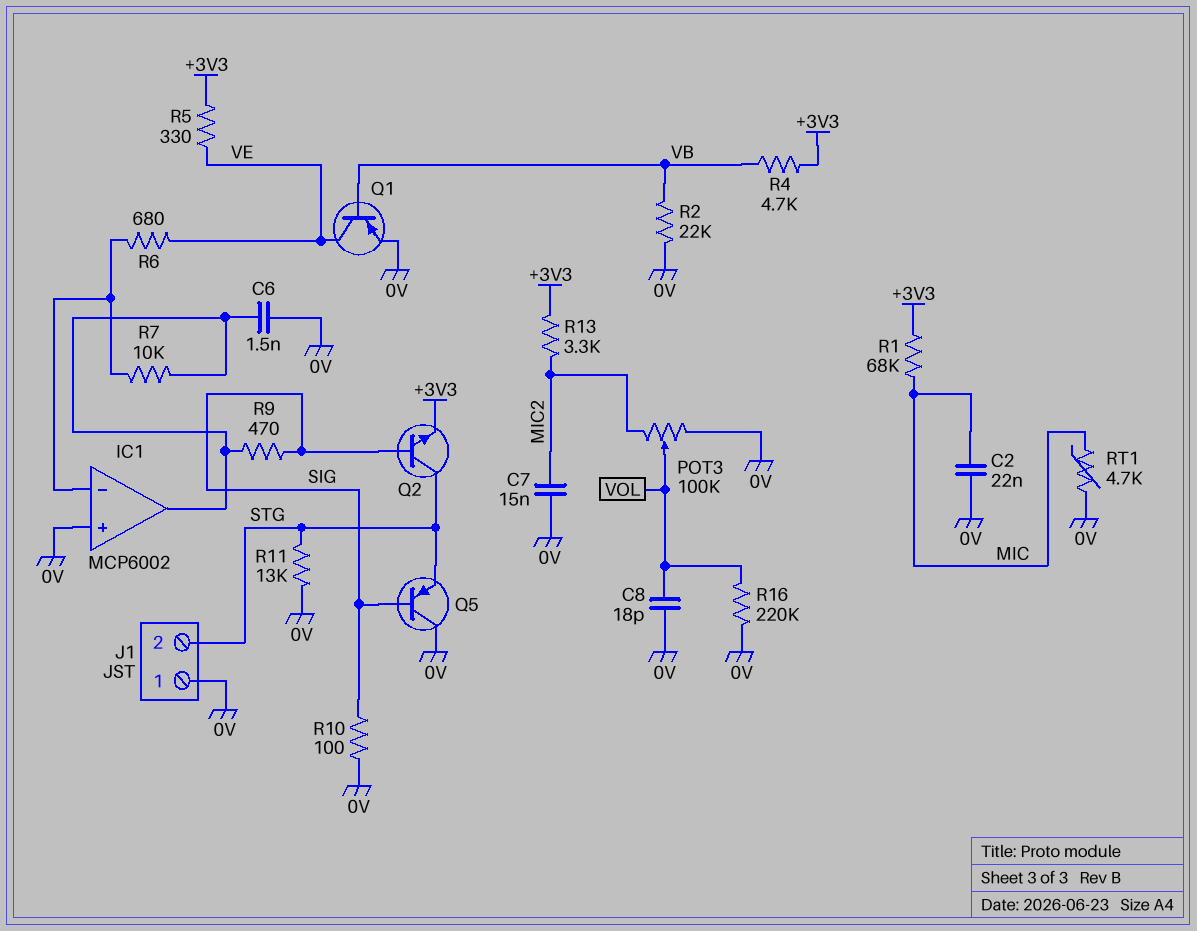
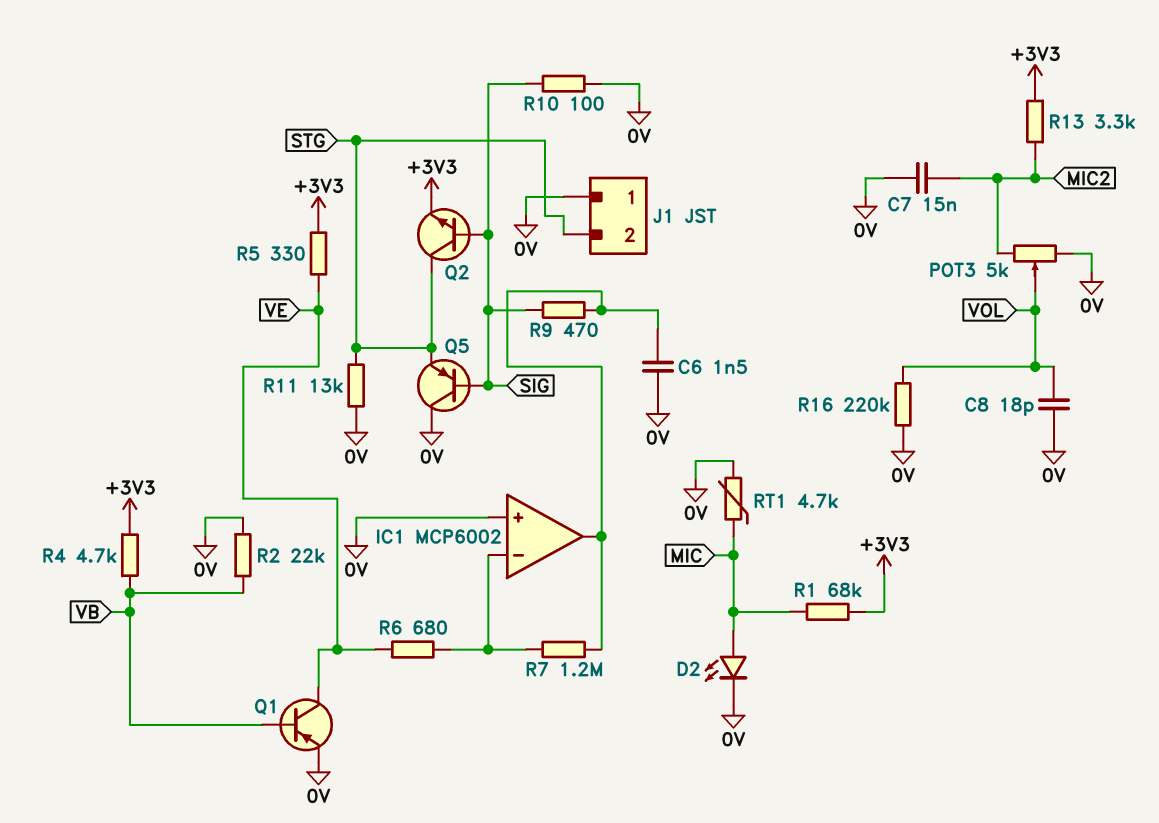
C2: 22nF (0V, MIC) -> none
D2: none -> LED (A MIC, K 0V)
POT3: 100k (0V, MIC2, wiper VOL) -> 5k (0V, MIC2, wiper VOL)
R7: 10k (IC1/in-, IC1/out) -> 1.2M (IC1/in-, IC1/out)

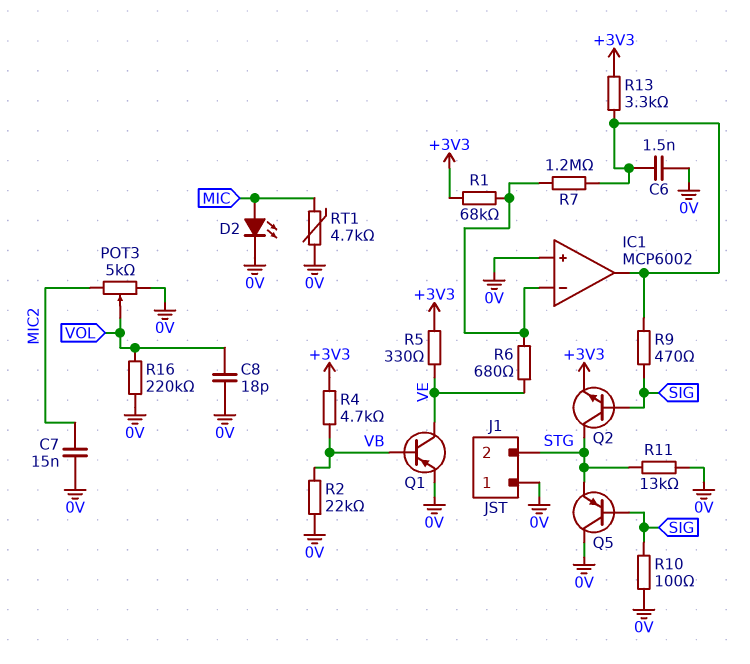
R1: 68k (+3V3, MIC) -> 68k (+3V3, IC1/in-)
R13: 3.3k (+3V3, MIC2) -> 3.3k (+3V3, IC1/out)

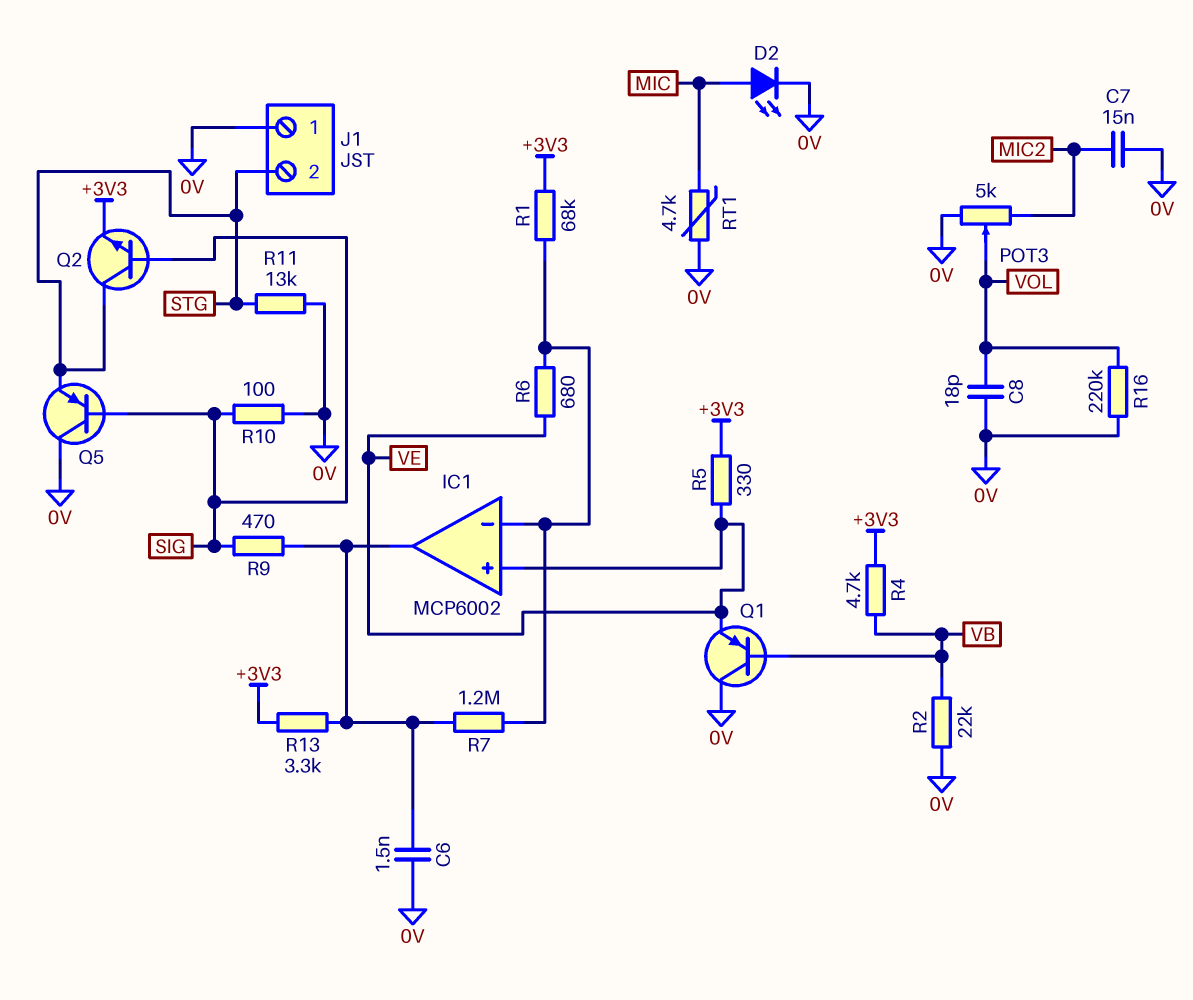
IC1 pin in+: 0V -> VE
Q1: PNP (B VB, C VE, E 0V) -> PNP (B VB, C 0V, E VE)

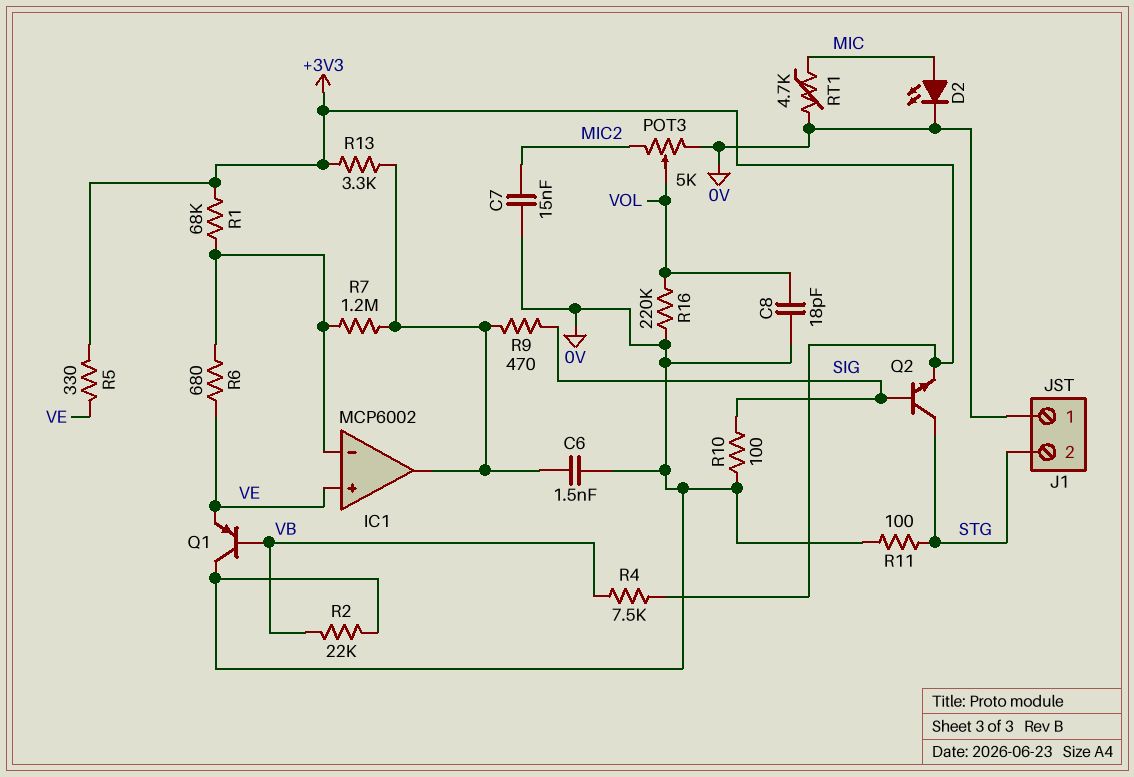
Q5: PNP (B SIG, C 0V, E STG) -> none
R4: 4.7k (+3V3, VB) -> 7.5k (+3V3, VB)
R11: 13k (0V, STG) -> 100 (0V, STG)

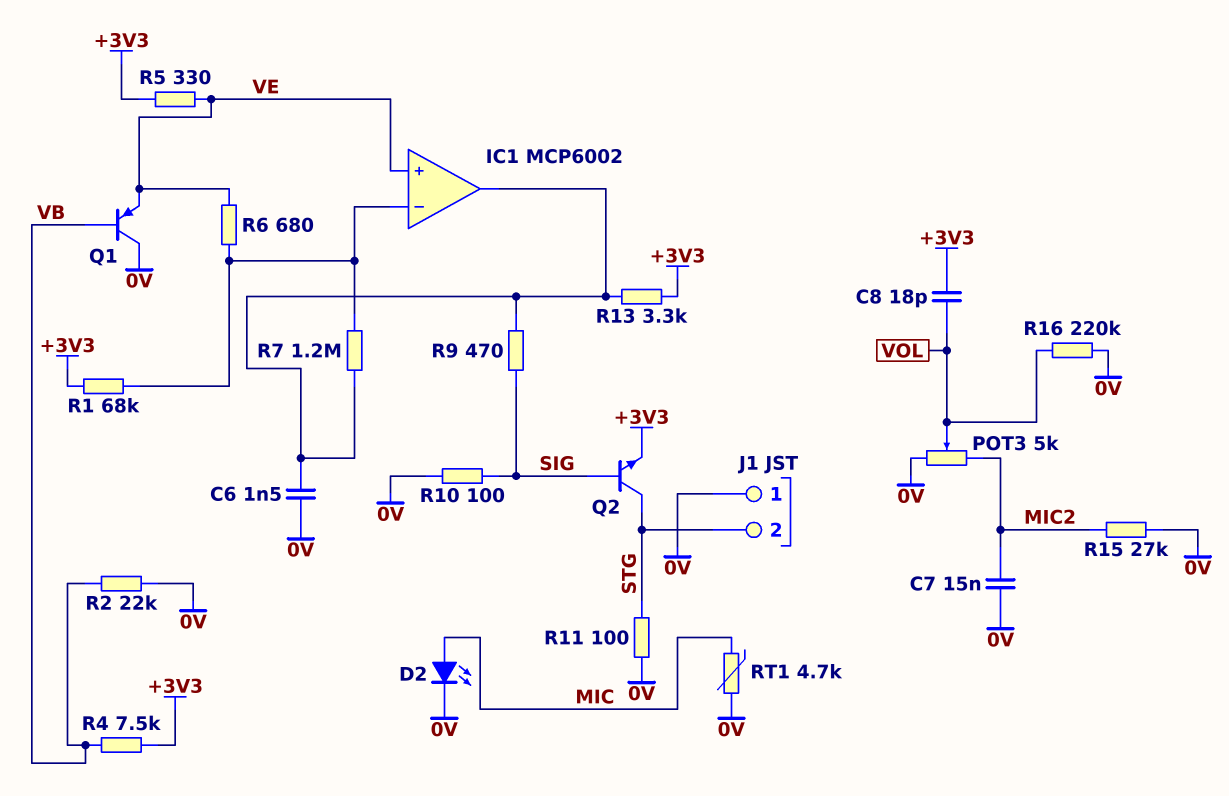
C8: 18pF (0V, VOL) -> 18pF (+3V3, VOL)
R15: none -> 27k (0V, MIC2)

